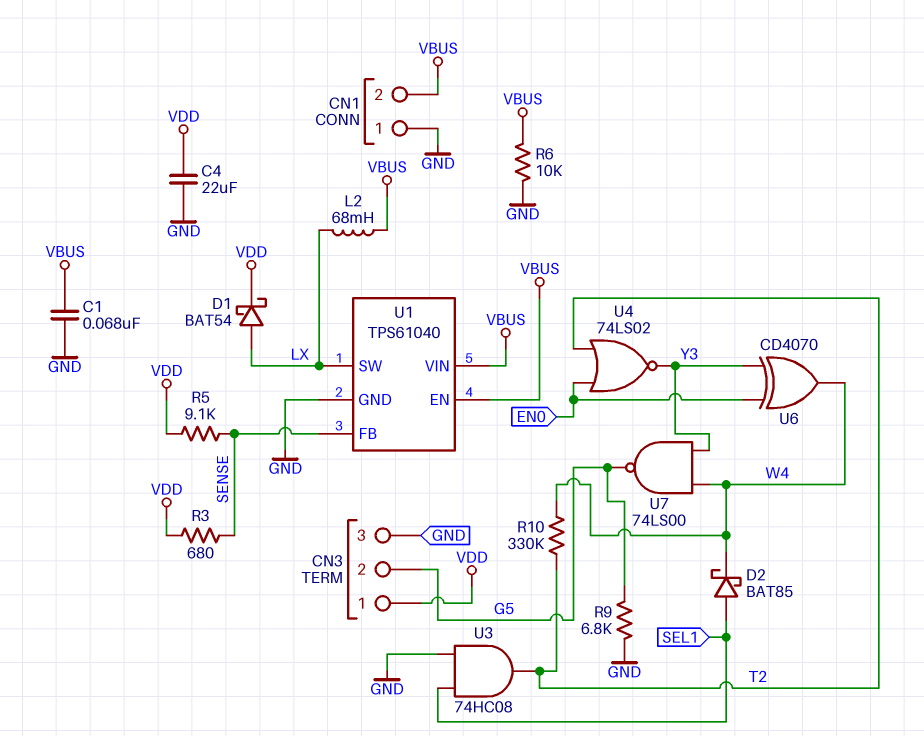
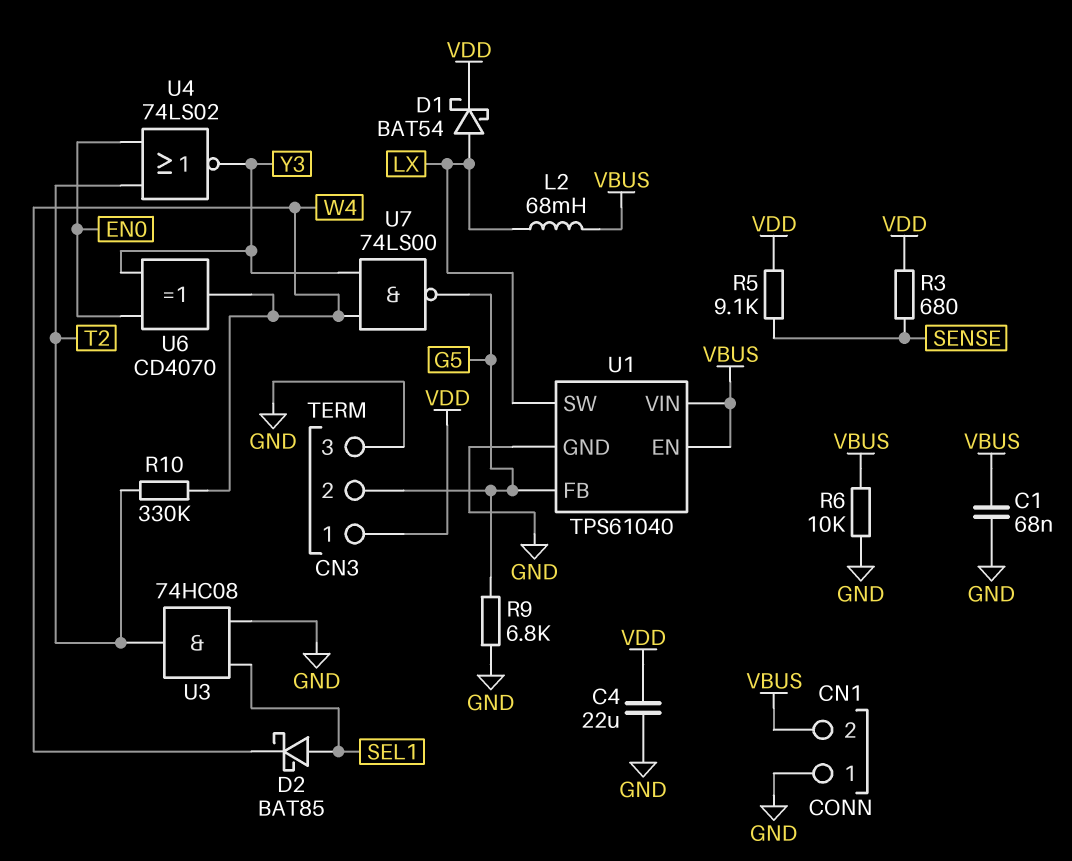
U1 pin FB: SENSE -> G5

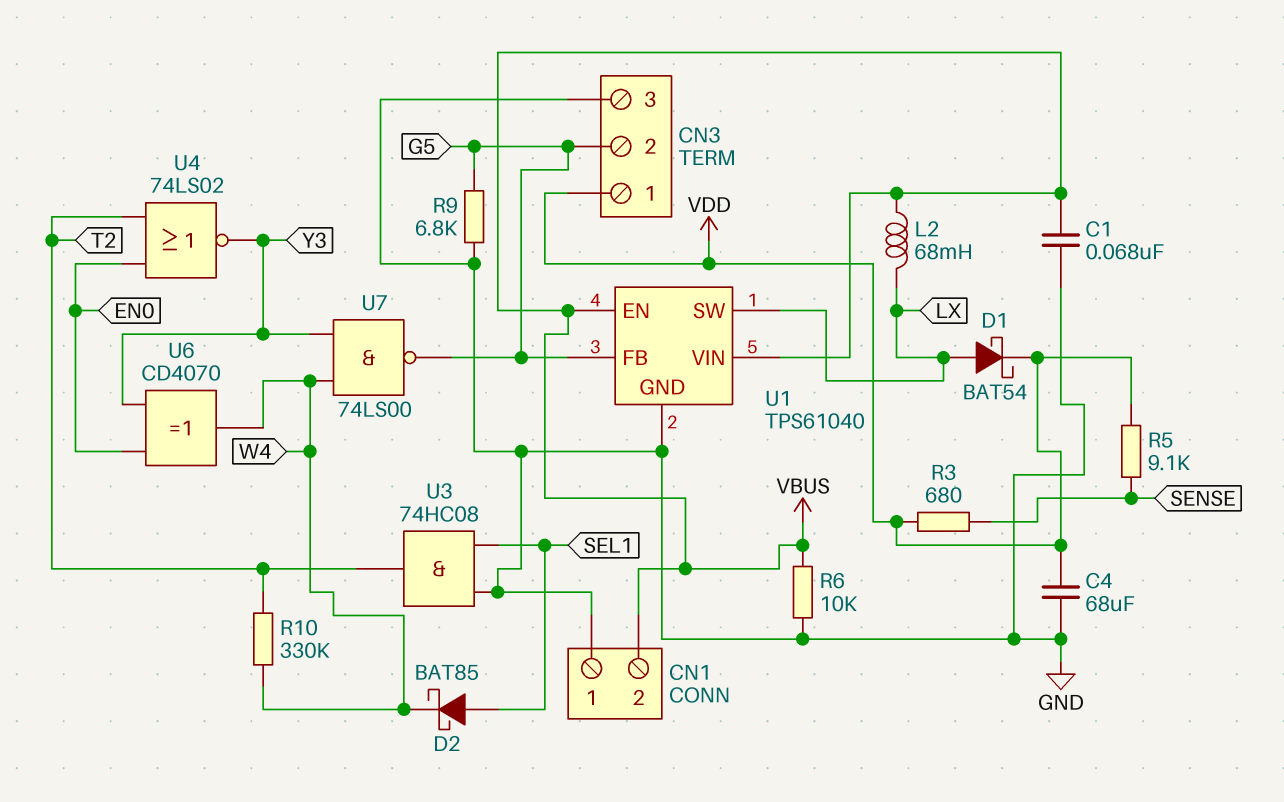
C4: 22uF (GND, VDD) -> 68uF (GND, VDD)

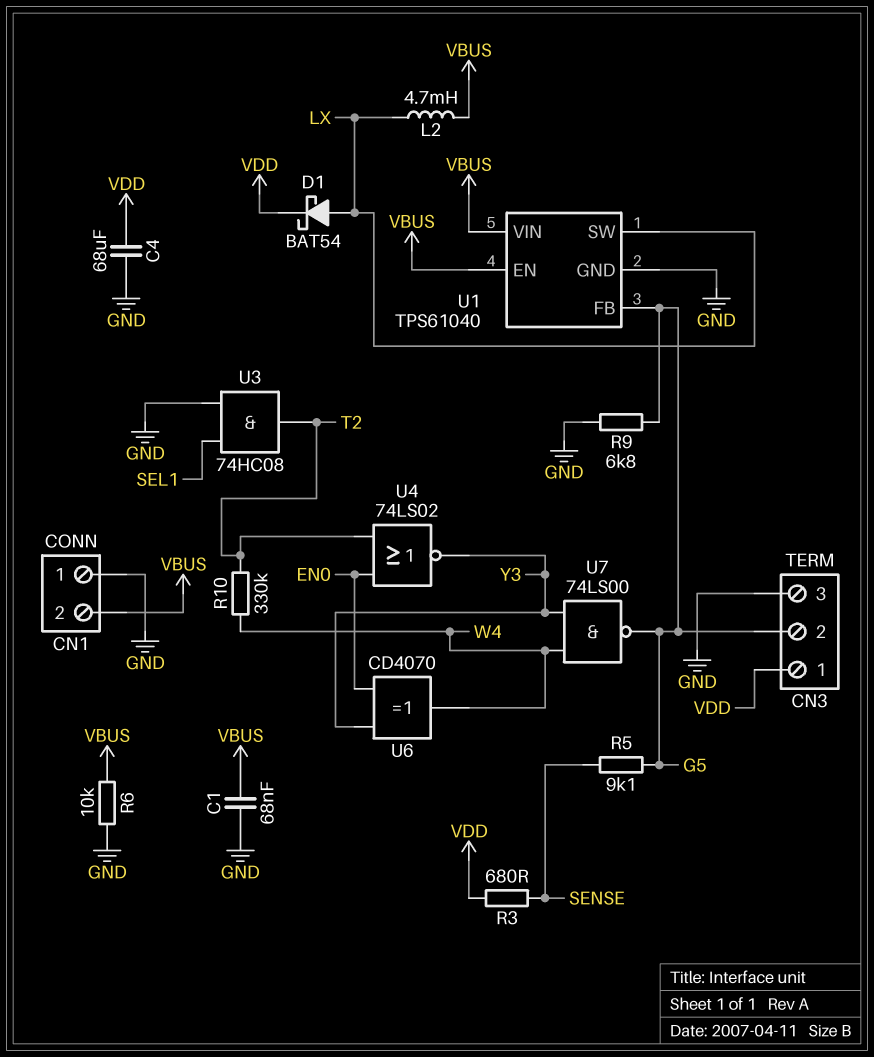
D2: schottky BAT85 (A SEL1, K W4) -> none
L2: 68mH (LX, VBUS) -> 4.7mH (LX, VBUS)
R5: 9.1k (SENSE, VDD) -> 9.1k (G5, SENSE)

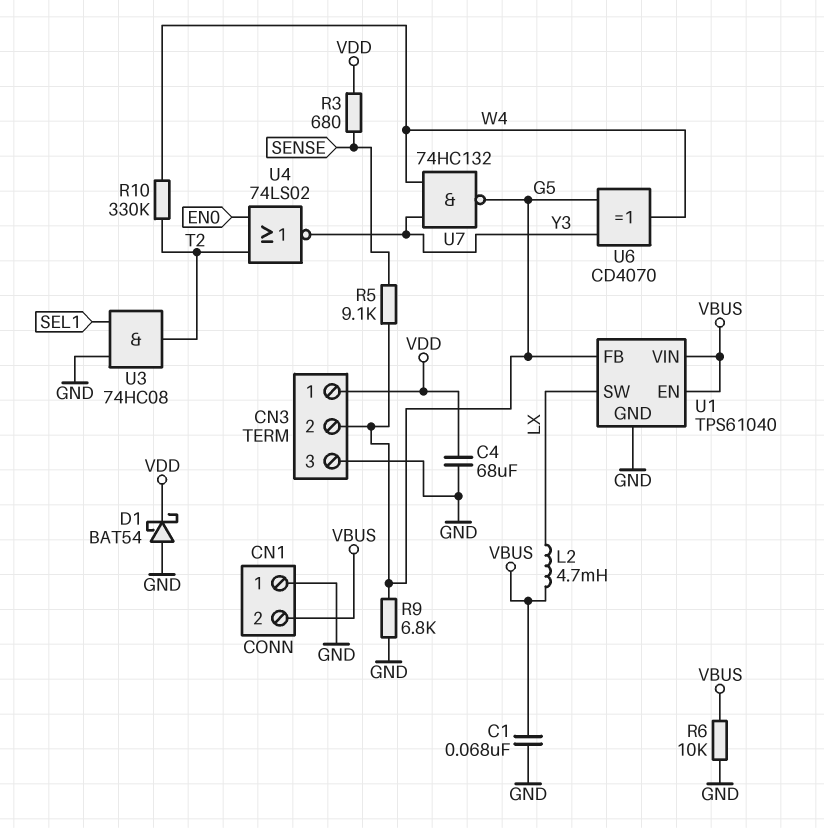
D1: schottky BAT54 (A LX, K VDD) -> schottky BAT54 (A GND, K VDD)
U6: XOR CD4070 (in EN0, in Y3, out W4) -> XOR CD4070 (in G5, in Y3, out W4)
U7: NAND 74LS00 (in W4, in Y3, out G5) -> NAND 74HC132 (in W4, in Y3, out G5)

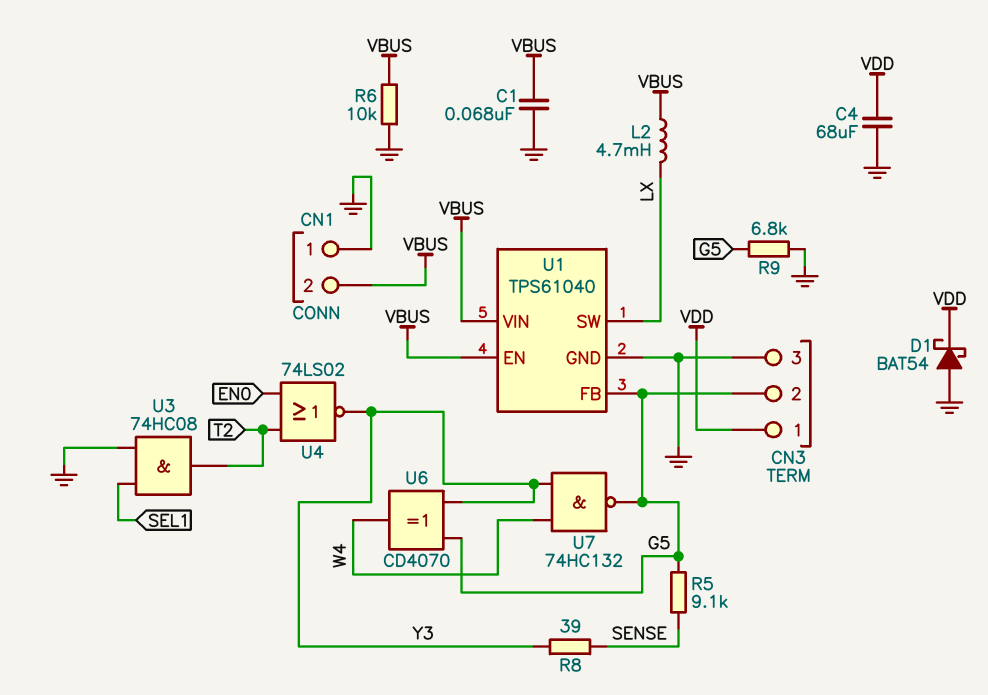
R3: 680 (SENSE, VDD) -> none
R8: none -> 39 (SENSE, Y3)
R10: 330k (T2, W4) -> none

